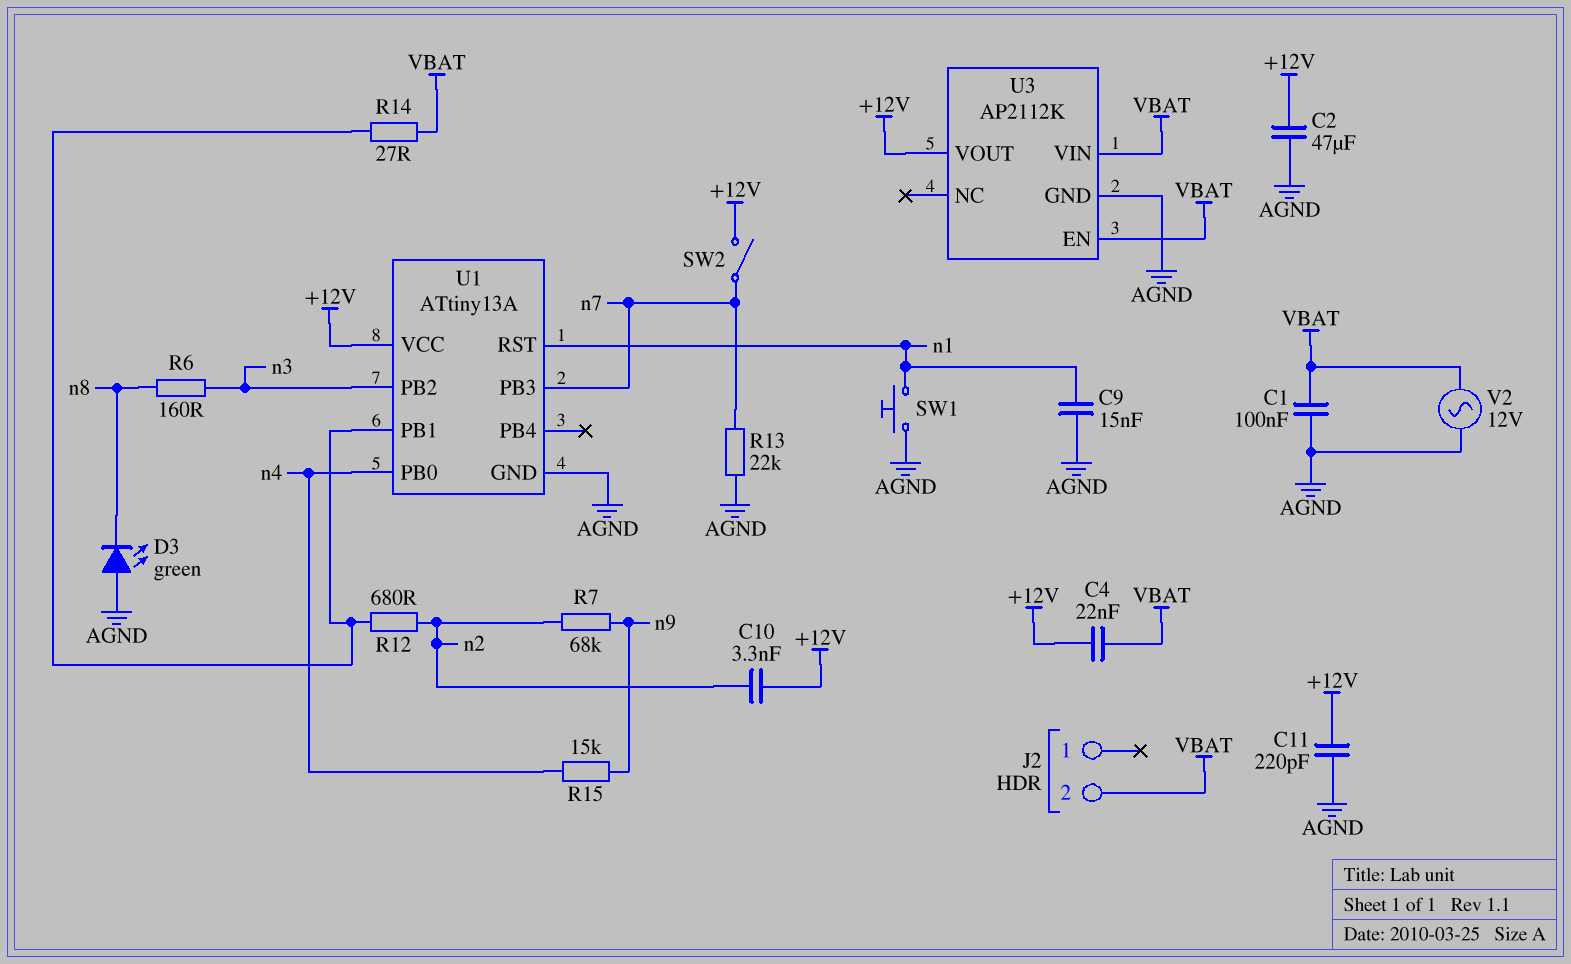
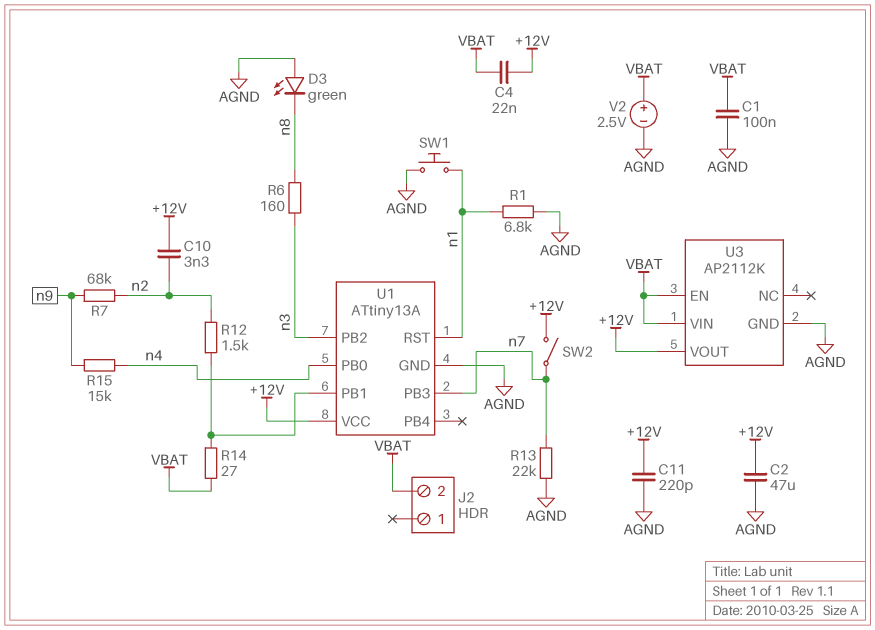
C9: 15nF (AGND, n1) -> none
R1: none -> 6.8k (AGND, n1)
R12: 680 (U1/PB1, n2) -> 1.5k (U1/PB1, n2)
V2: AC 12V (AGND, VBAT) -> 2.5V (plus VBAT, minus AGND)

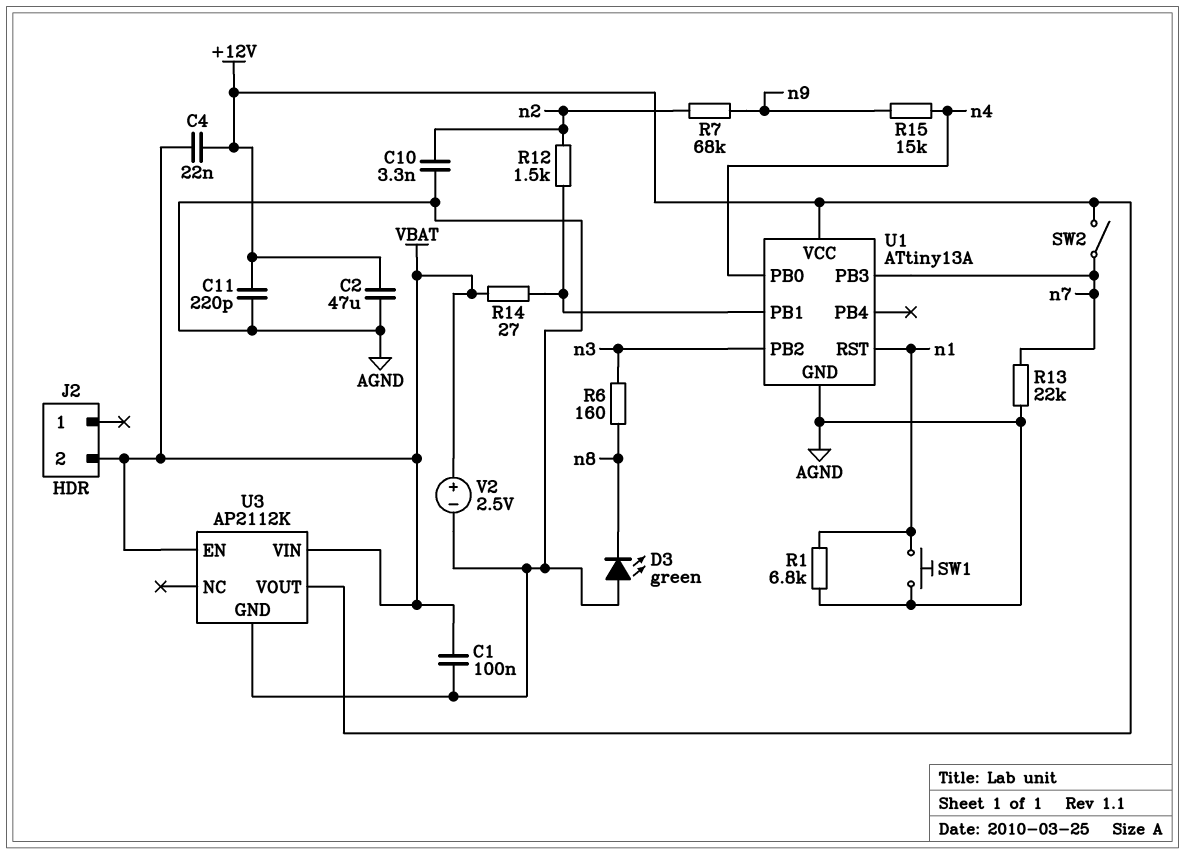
C10: 3.3nF (+12V, n2) -> 3.3nF (AGND, n2)

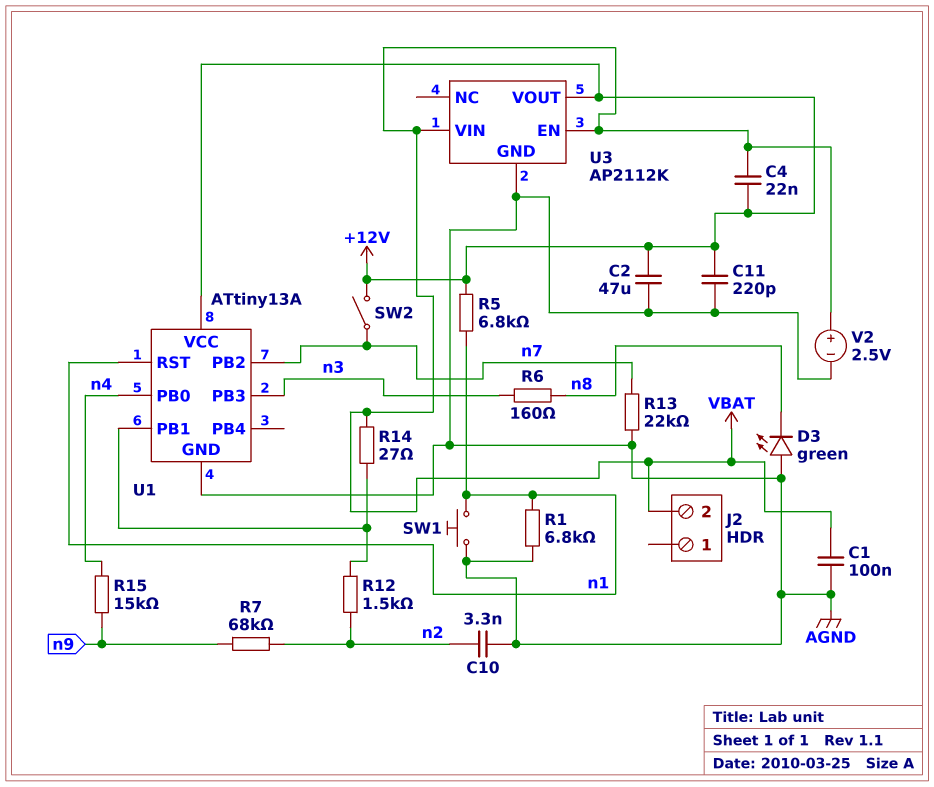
R5: none -> 6.8k (+12V, n1)
U1 pin PB2: n3 -> n7
U1 pin PB3: n7 -> n3

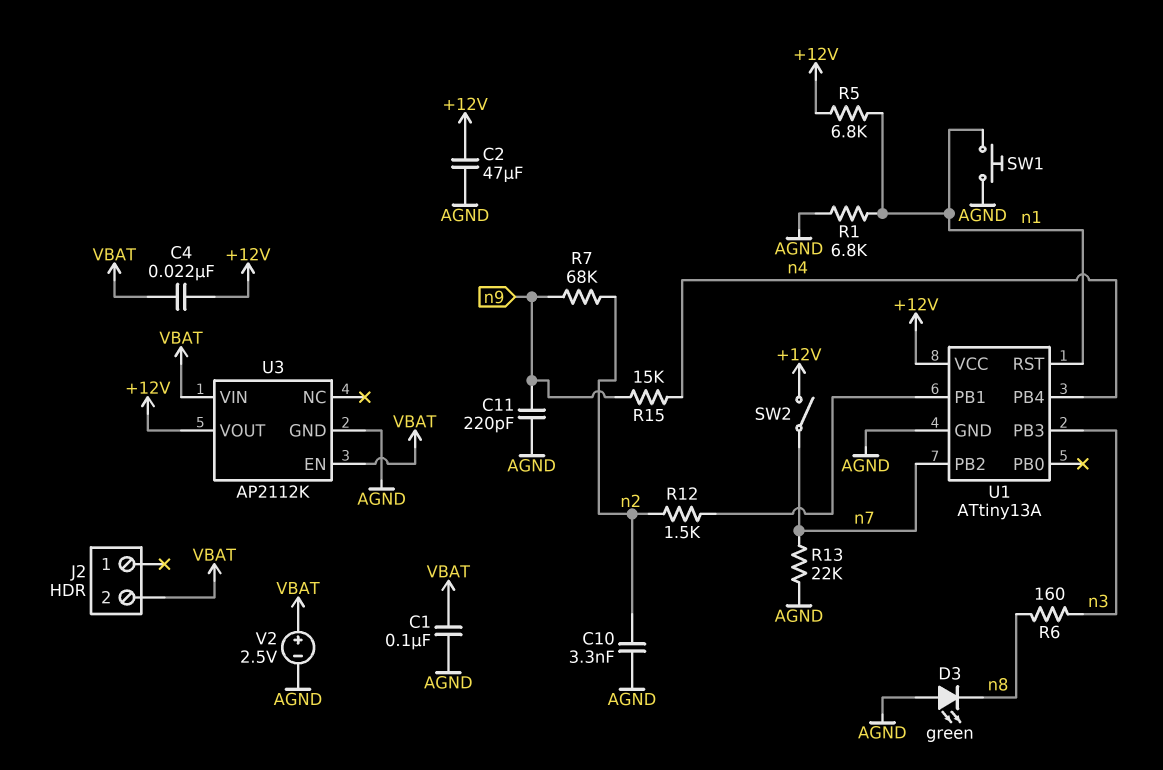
C11: 220pF (+12V, AGND) -> 220pF (AGND, n9)
R14: 27 (U1/PB1, VBAT) -> none
U1 pin PB0: n4 -> none
U1 pin PB4: none -> n4

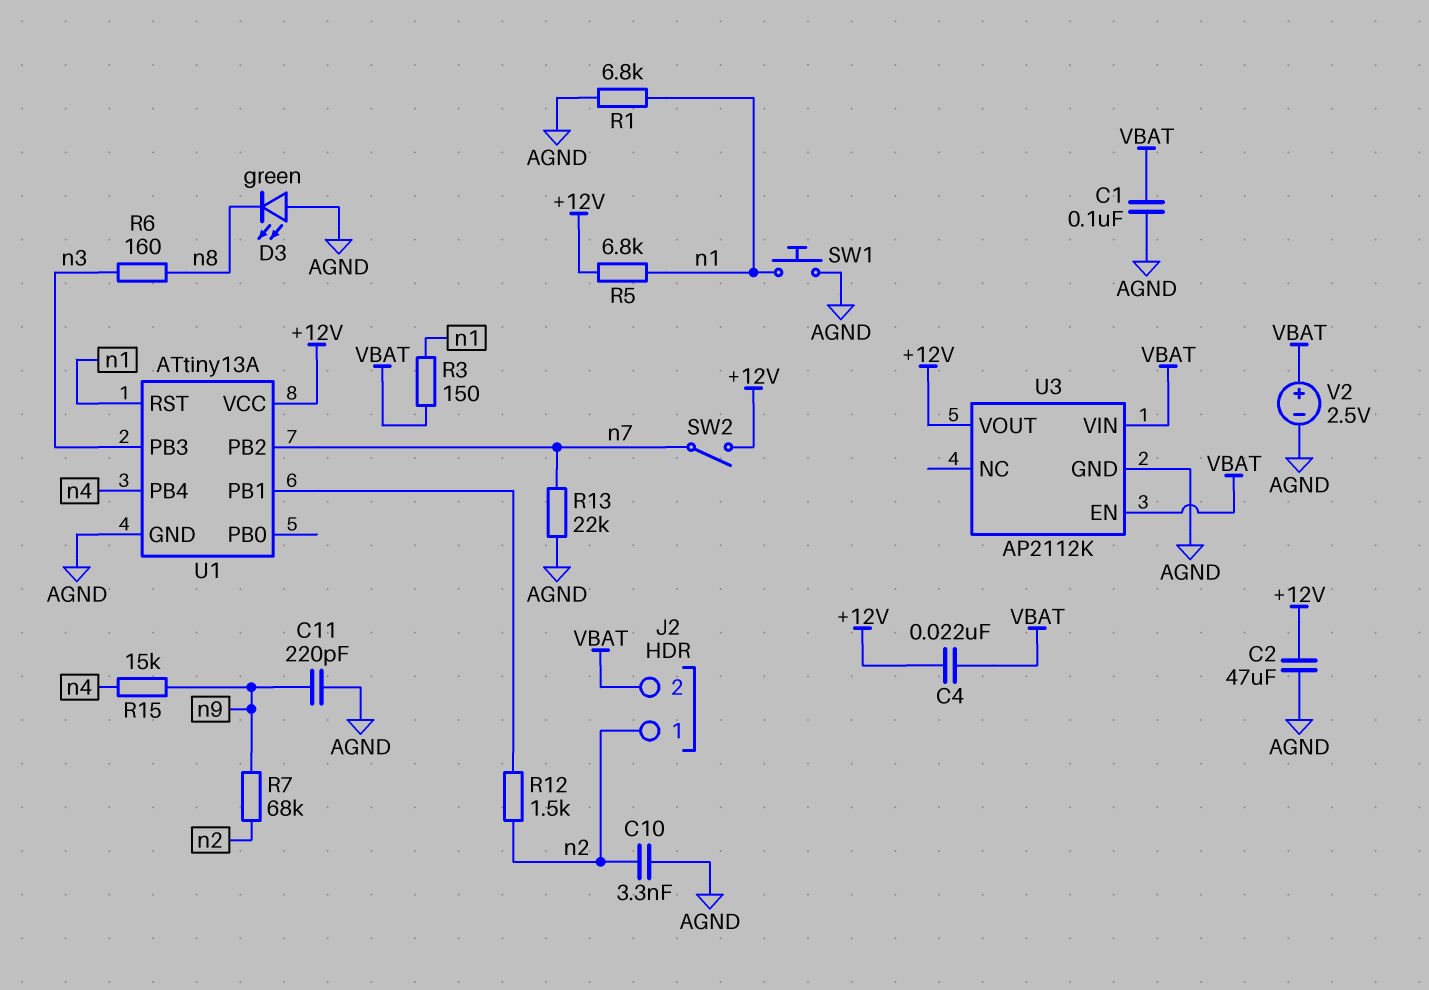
J2 pin 1: none -> n2
R3: none -> 150 (VBAT, n1)

